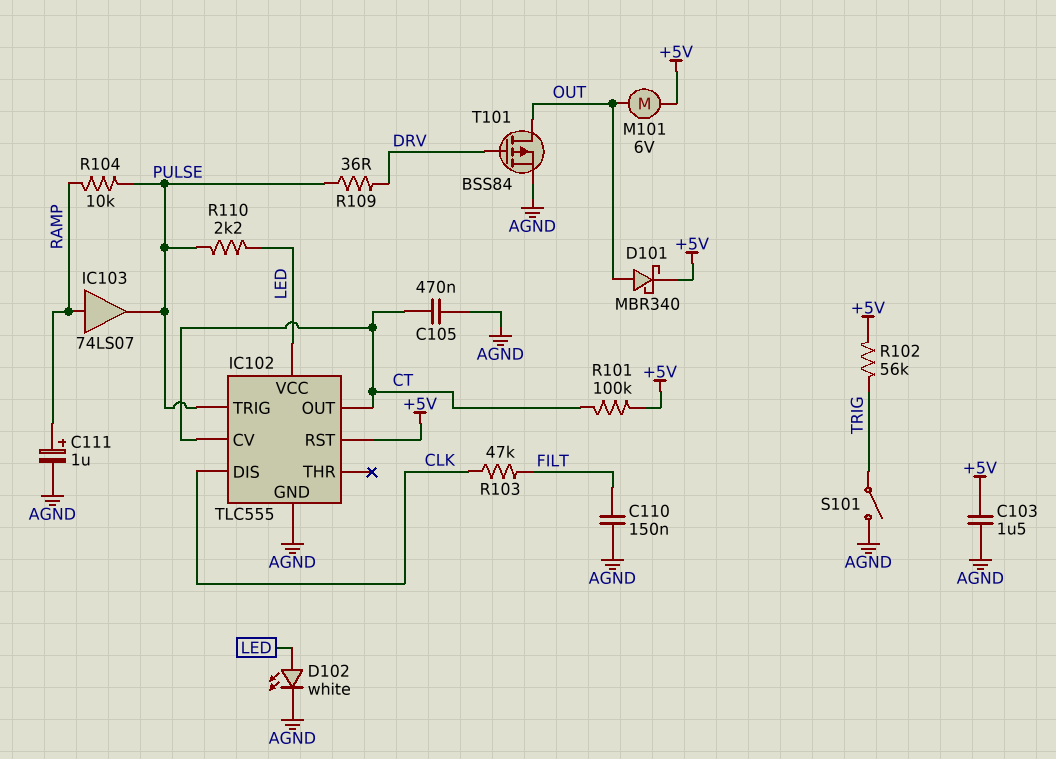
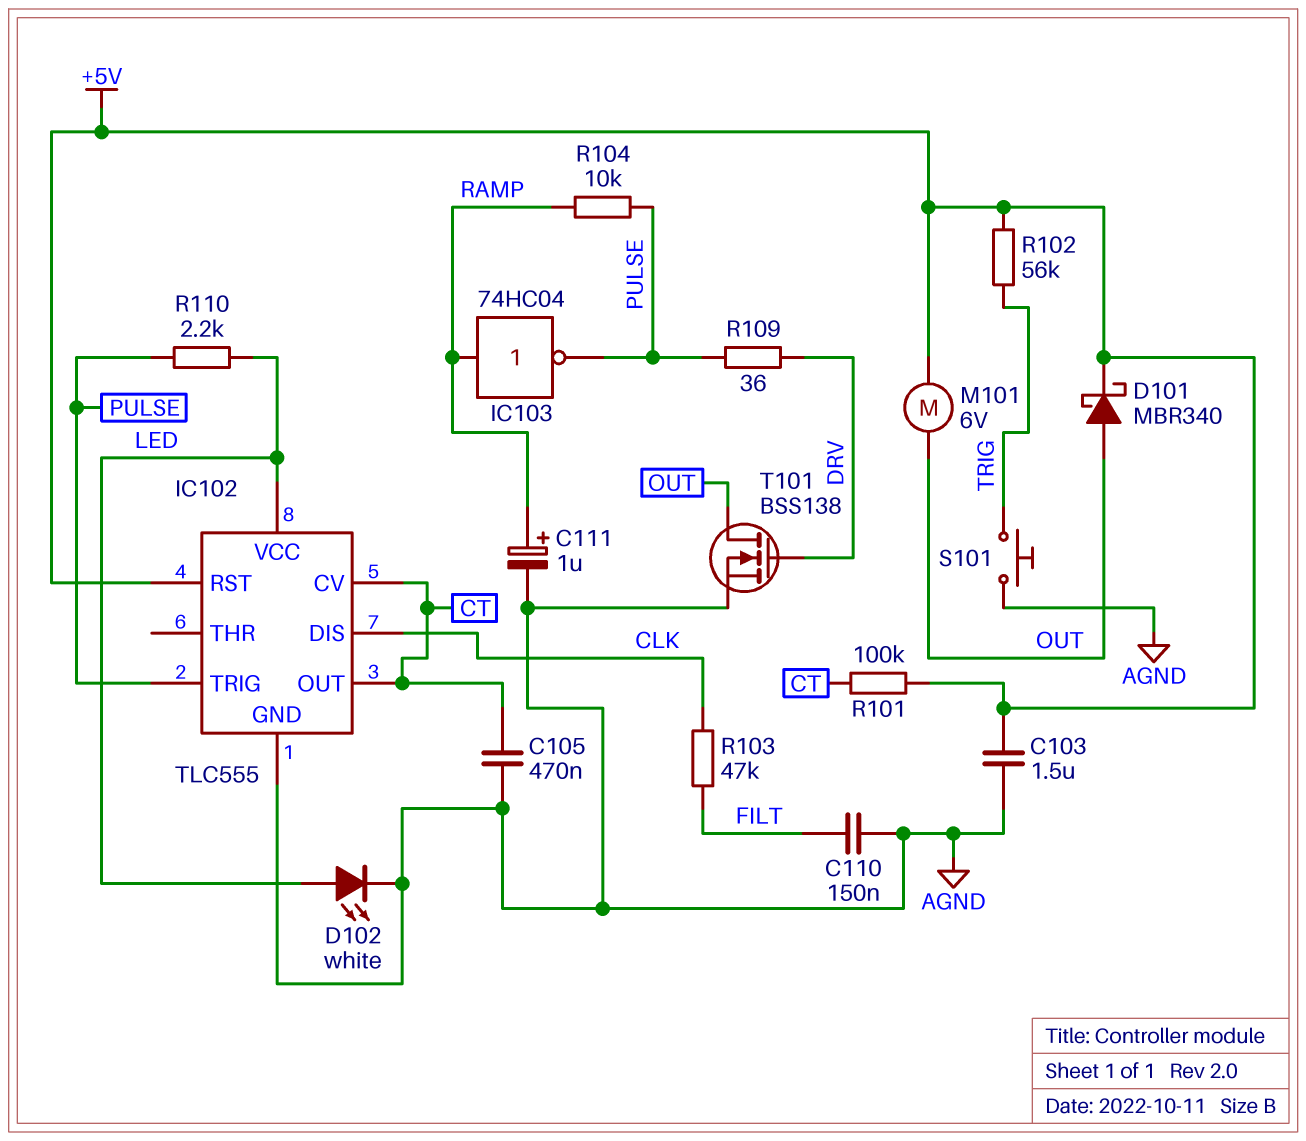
IC103: buffer 74LS07 (in RAMP, out PULSE) -> NOT 74HC04 (in RAMP, out PULSE)
S101: switch (AGND, TRIG) -> button (AGND, TRIG)
T101: PMOS BSS84 (G DRV, D OUT, S AGND) -> NMOS BSS138 (G DRV, D OUT, S AGND)

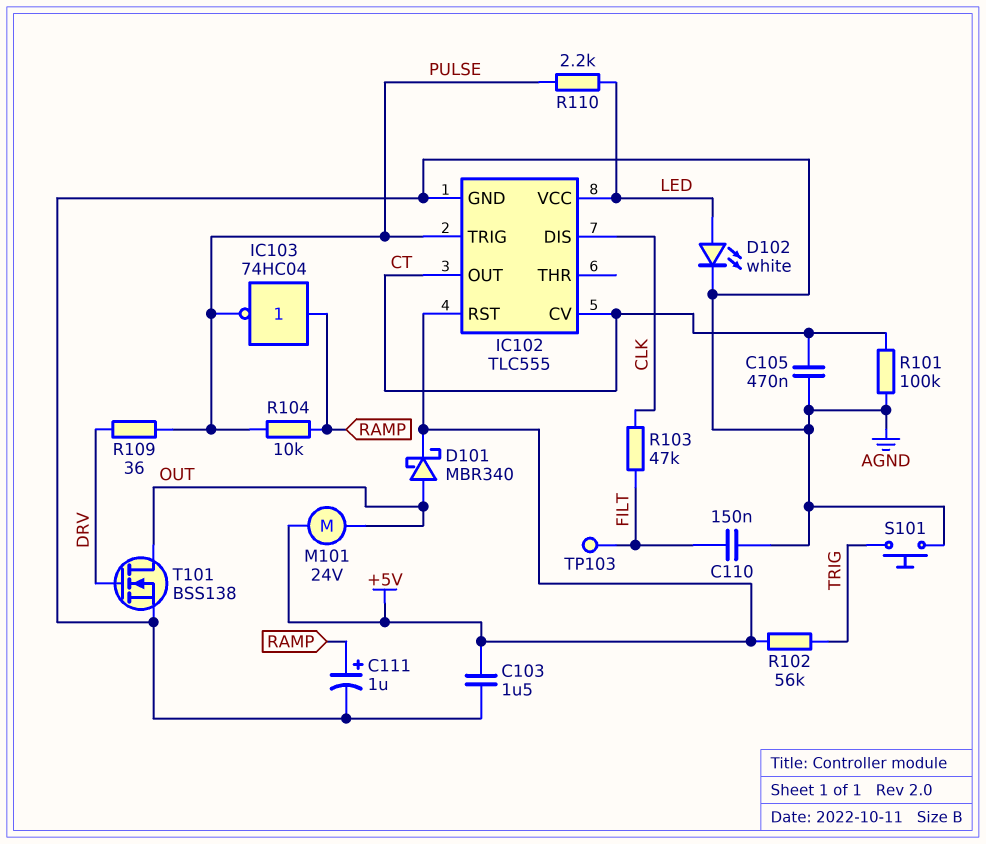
M101: motor 6V (+5V, OUT) -> motor 24V (+5V, OUT)
R101: 100k (+5V, CT) -> 100k (AGND, CT)
TP103: none -> test point (FILT)

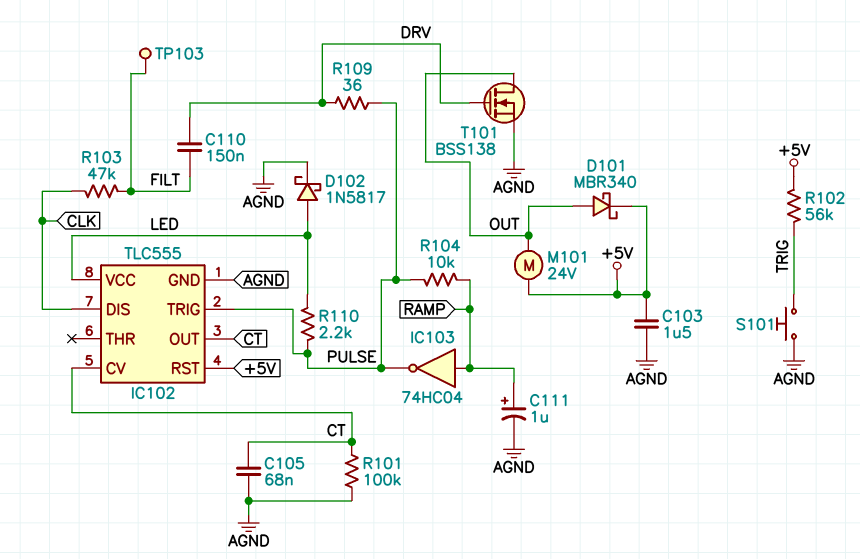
C105: 470nF (AGND, CT) -> 68nF (AGND, CT)
C110: 150nF (AGND, FILT) -> 150nF (DRV, FILT)
D102: LED white (A LED, K AGND) -> schottky 1N5817 (A LED, K AGND)

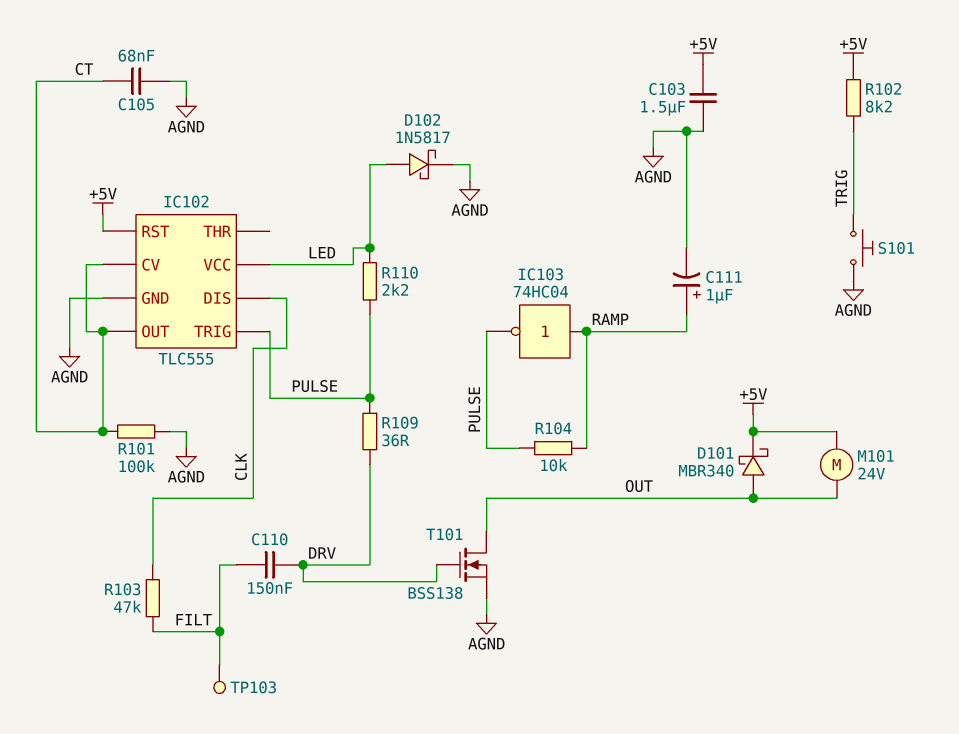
R102: 56k (+5V, TRIG) -> 8.2k (+5V, TRIG)

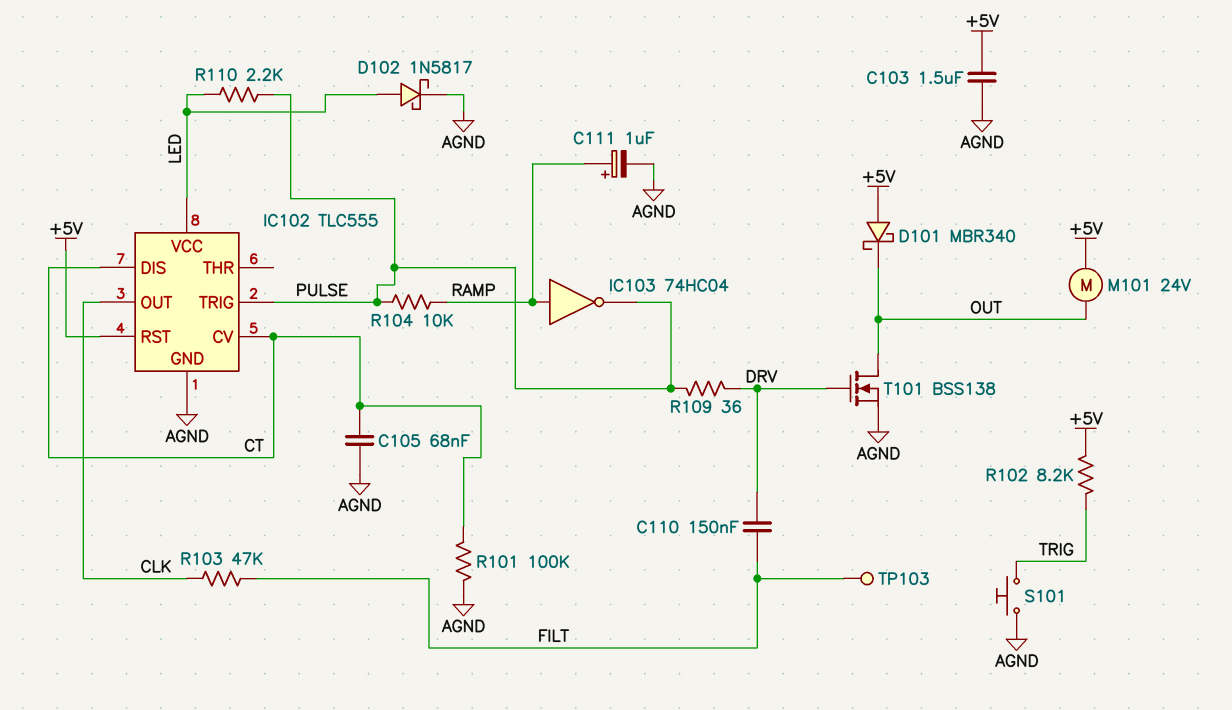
D101: schottky MBR340 (A OUT, K +5V) -> schottky MBR340 (A +5V, K OUT)
IC102 pin DIS: CLK -> CT
IC102 pin OUT: CT -> CLK

